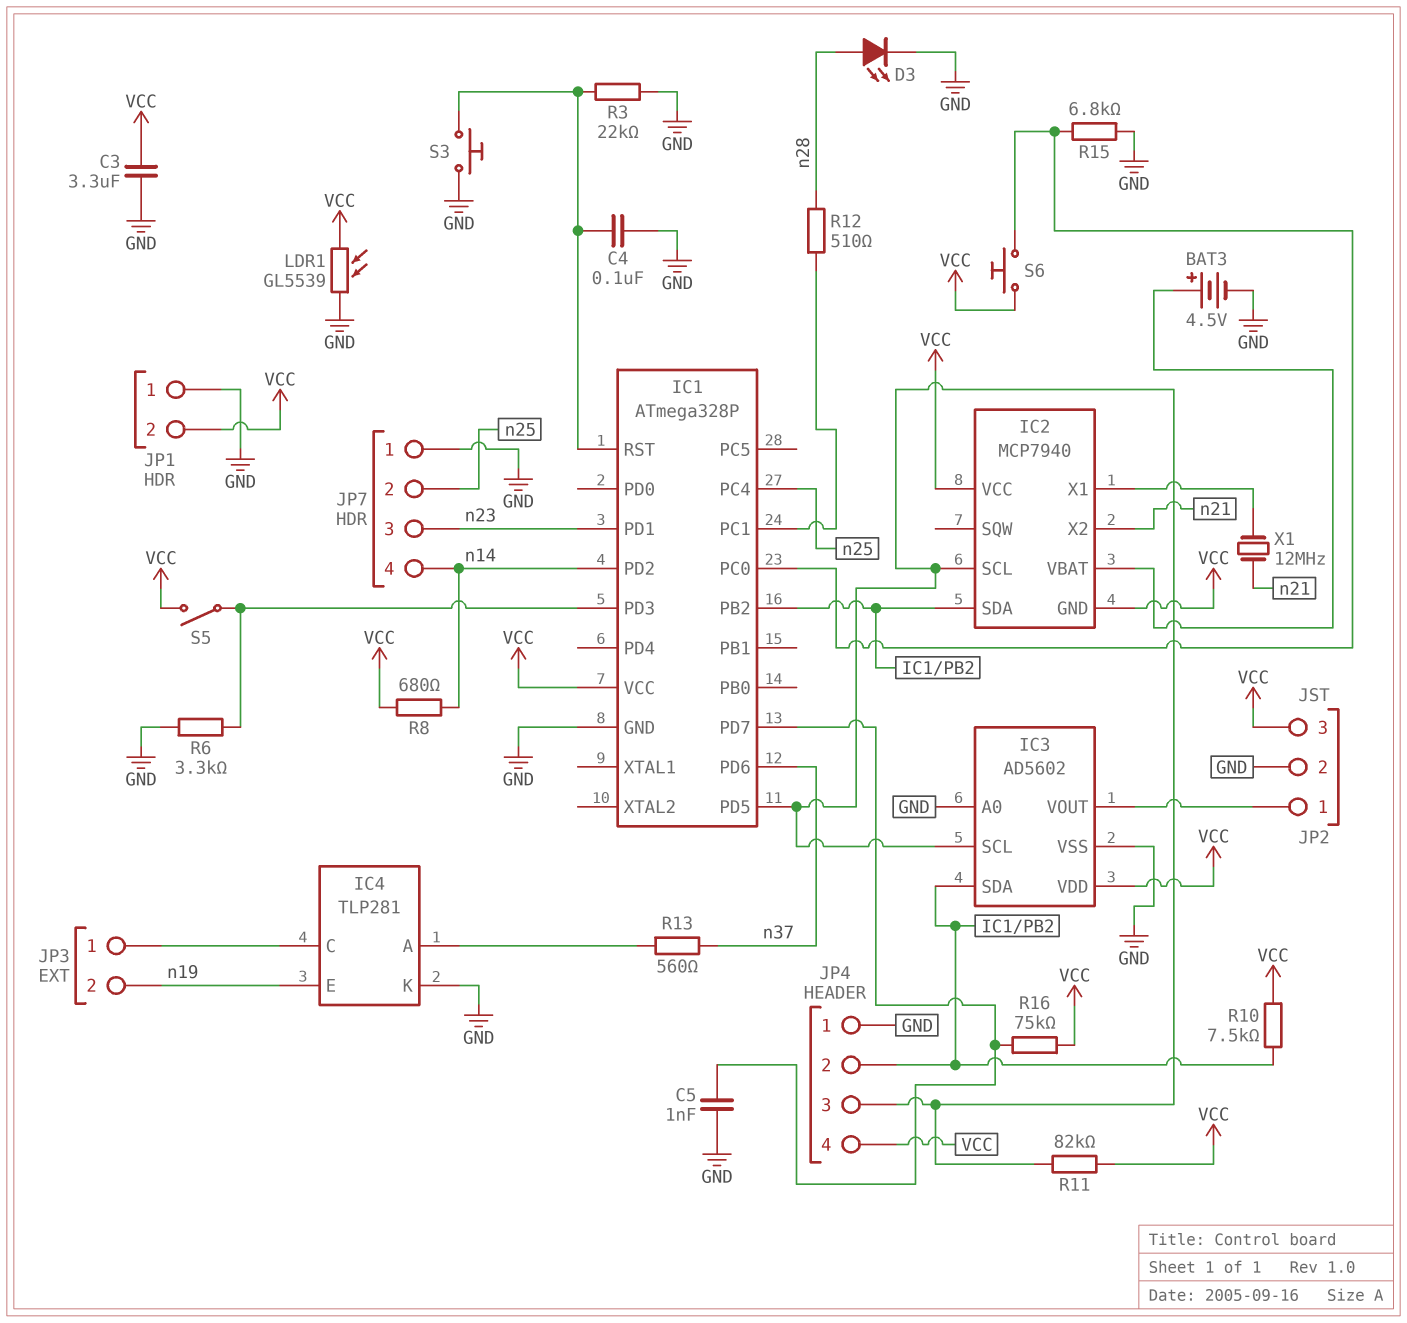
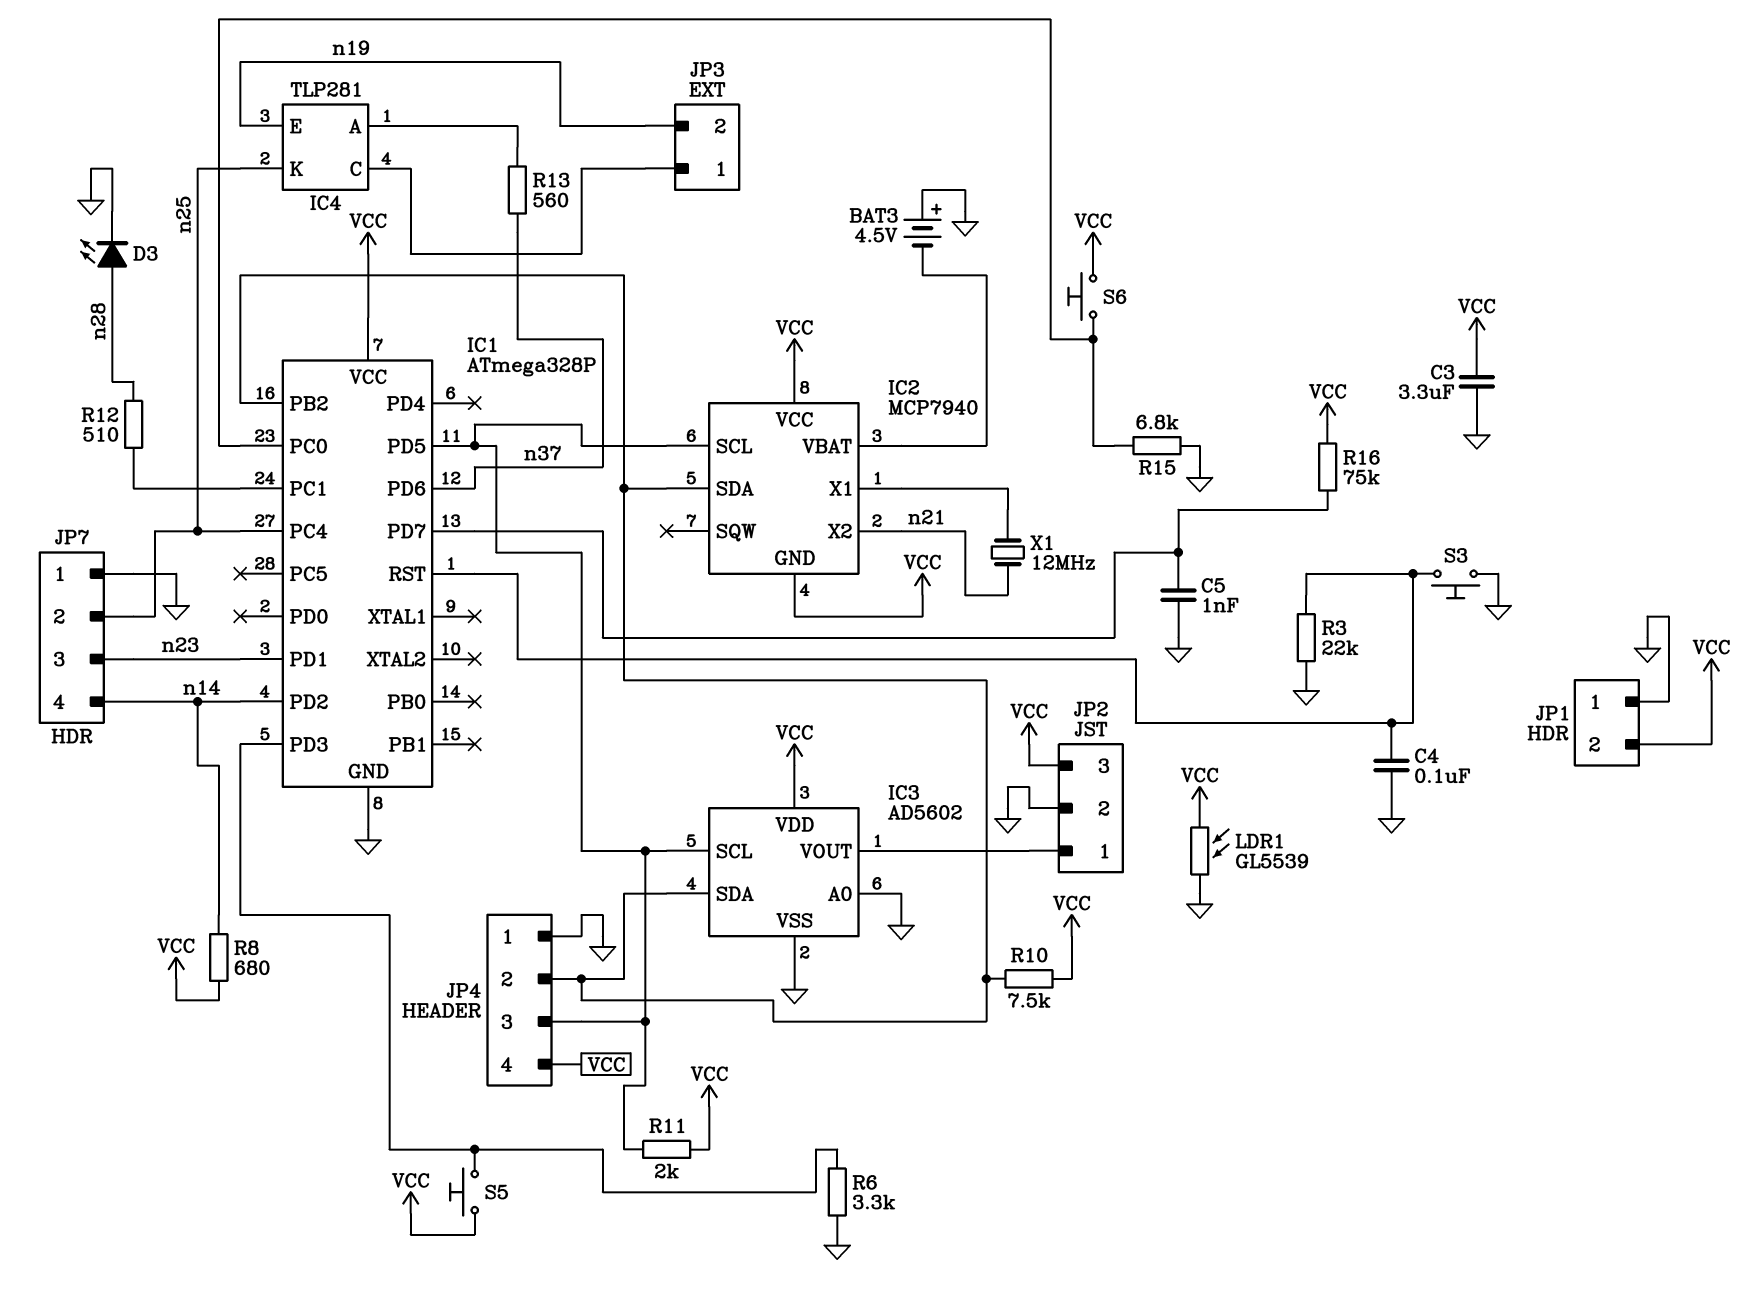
BAT3: 4.5V (plus IC2/VBAT, minus GND) -> 4.5V (plus GND, minus IC2/VBAT)
IC4 pin K: GND -> n25
R11: 82k (IC1/PD5, VCC) -> 2k (IC1/PD5, VCC)
S5: switch (IC1/PD3, VCC) -> button (IC1/PD3, VCC)

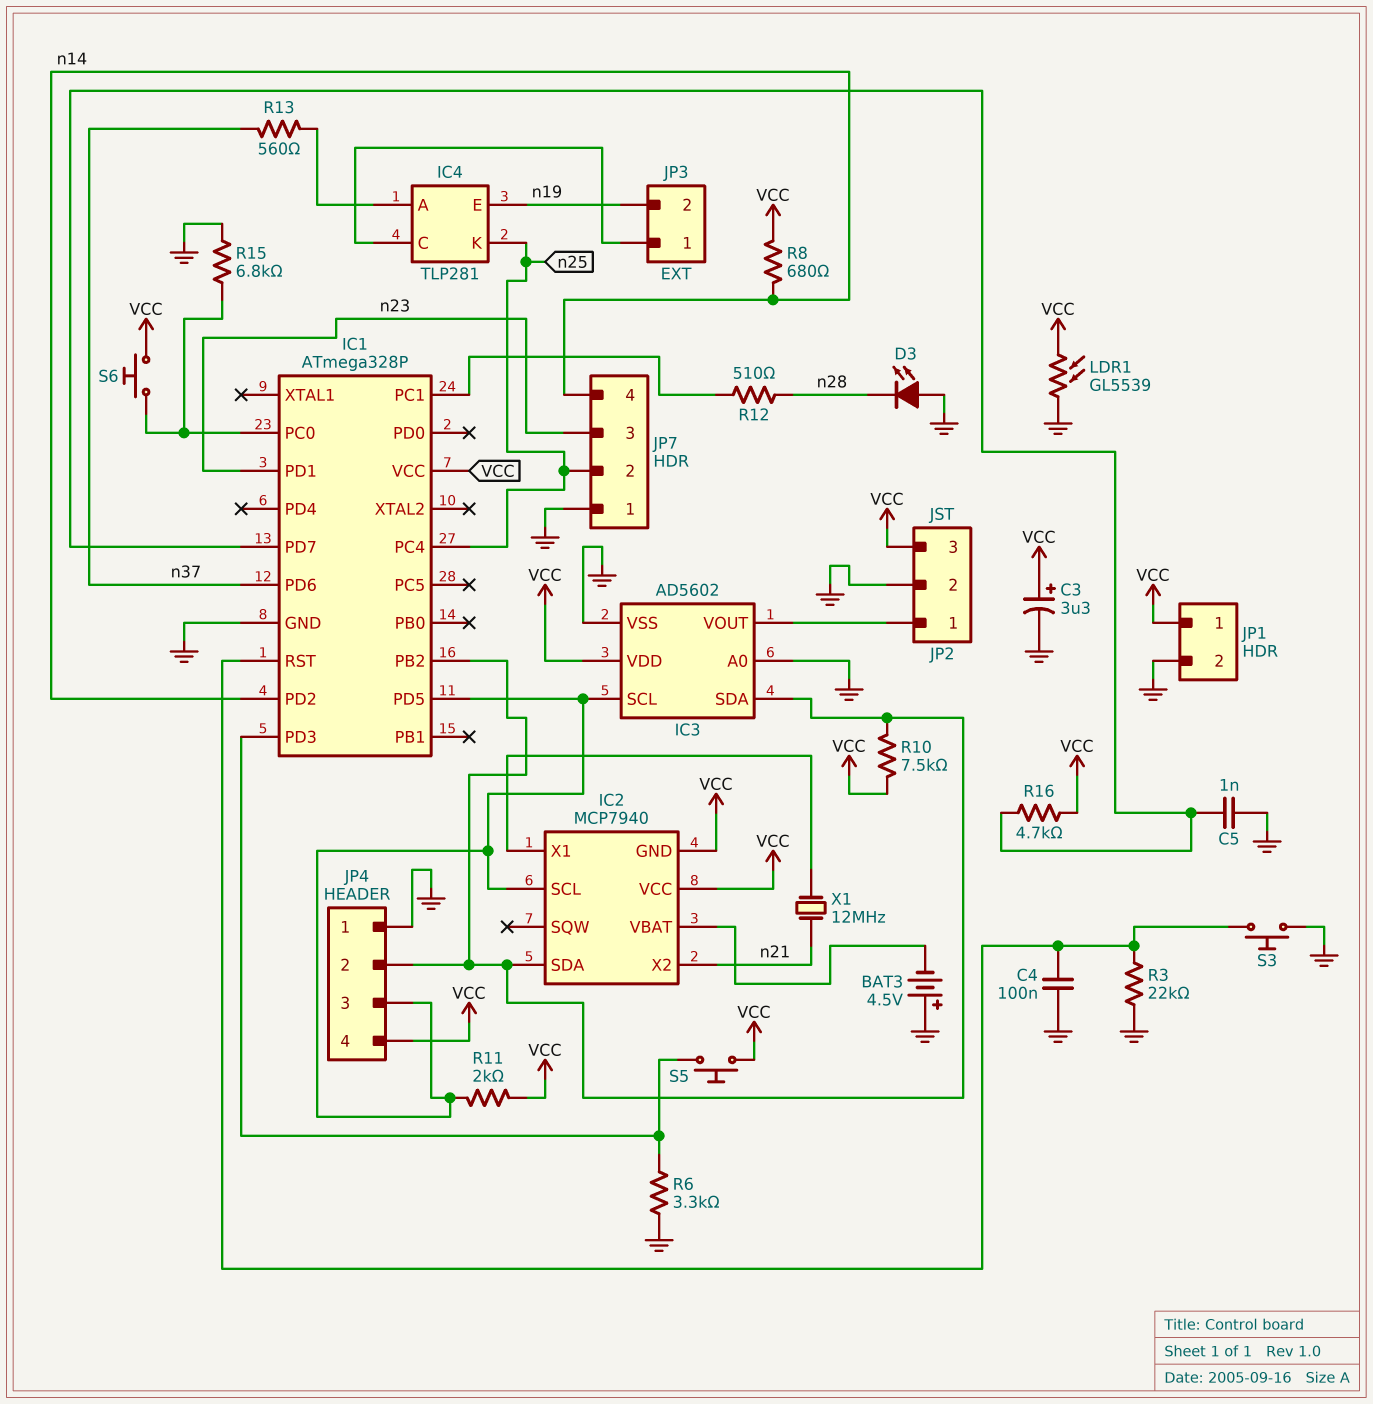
C3: 3.3uF (GND, VCC) -> 3.3uF (plus VCC, minus GND)
D3: LED (A n28, K GND) -> LED (A GND, K n28)
JP1 pin 1: GND -> VCC
JP1 pin 2: VCC -> GND
R16: 75k (IC1/PD7, VCC) -> 4.7k (IC1/PD7, VCC)

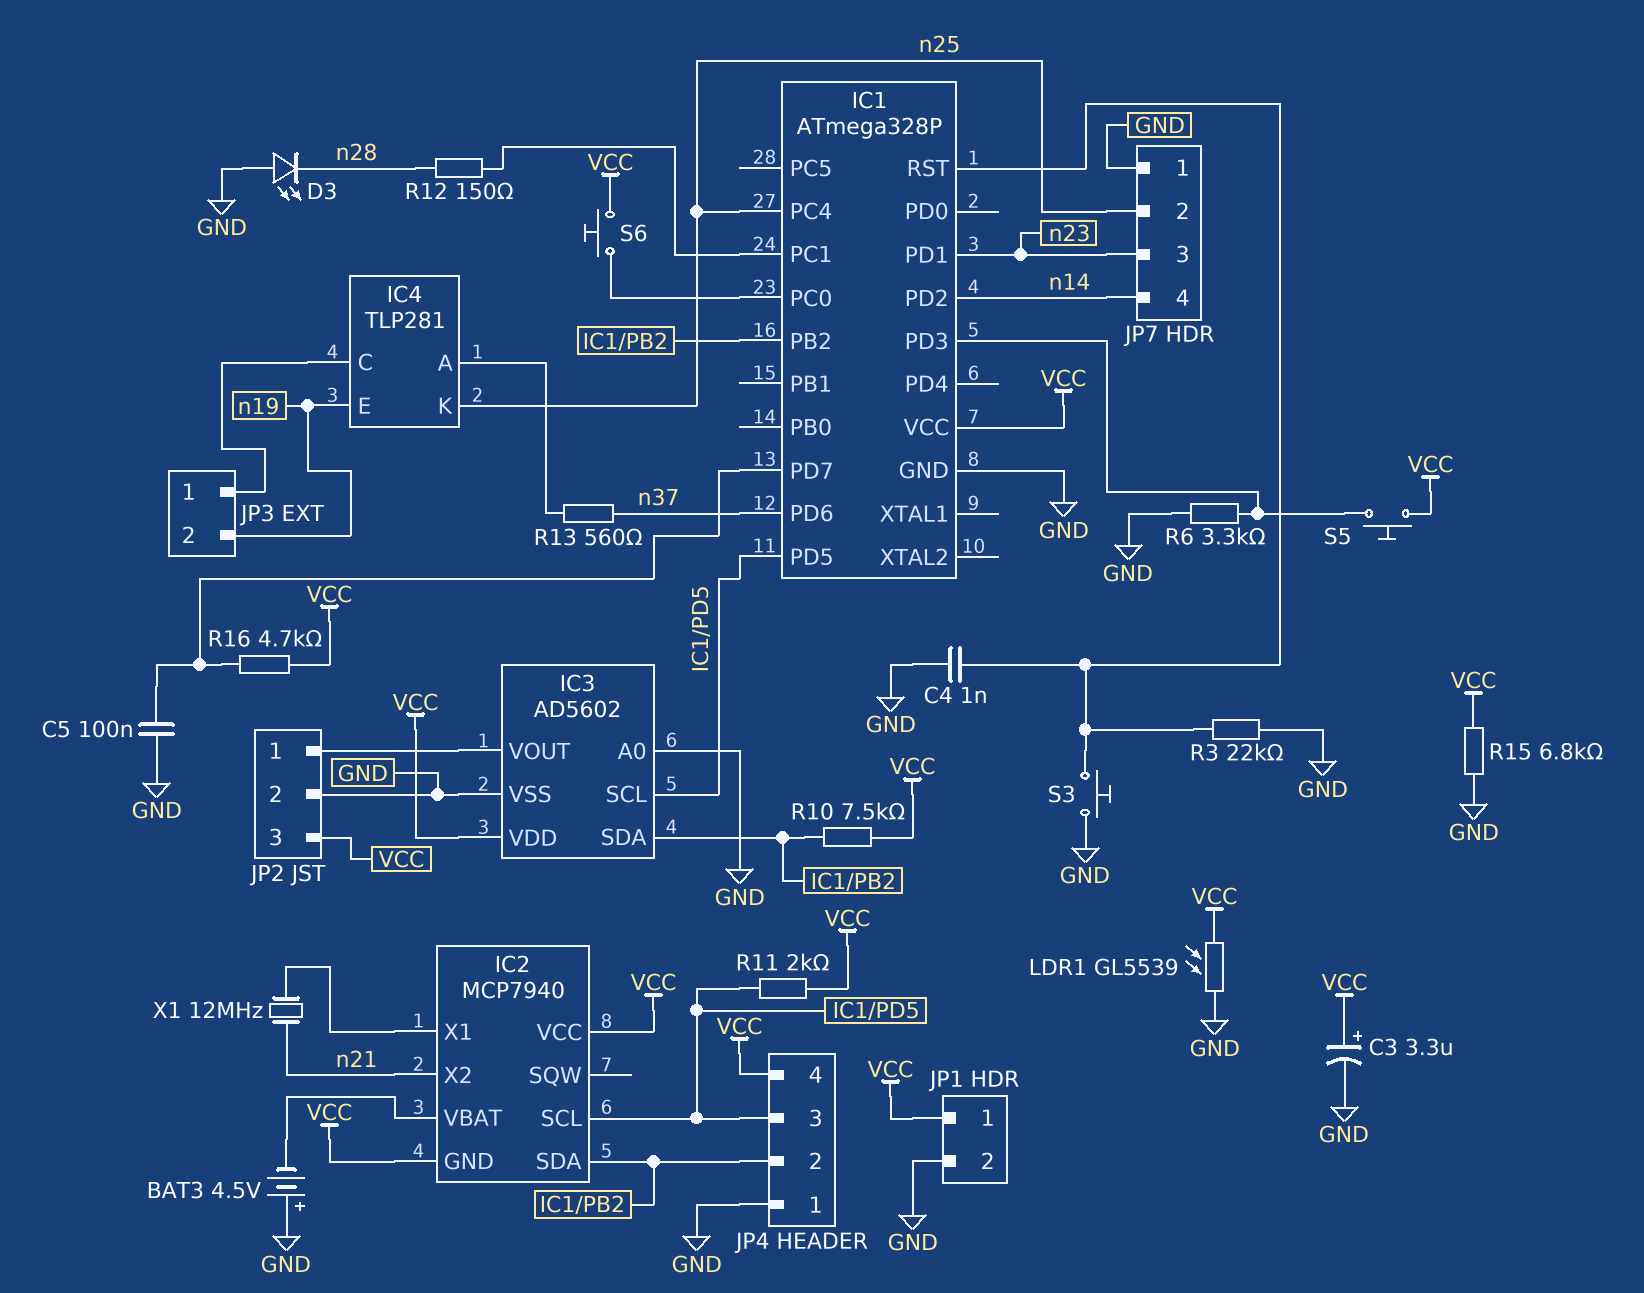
C4: 100nF (GND, IC1/RST) -> 1nF (GND, IC1/RST)
C5: 1nF (GND, IC1/PD7) -> 100nF (GND, IC1/PD7)
R8: 680 (VCC, n14) -> none
R12: 510 (IC1/PC1, n28) -> 150 (IC1/PC1, n28)
R15: 6.8k (GND, IC1/PC0) -> 6.8k (GND, VCC)

